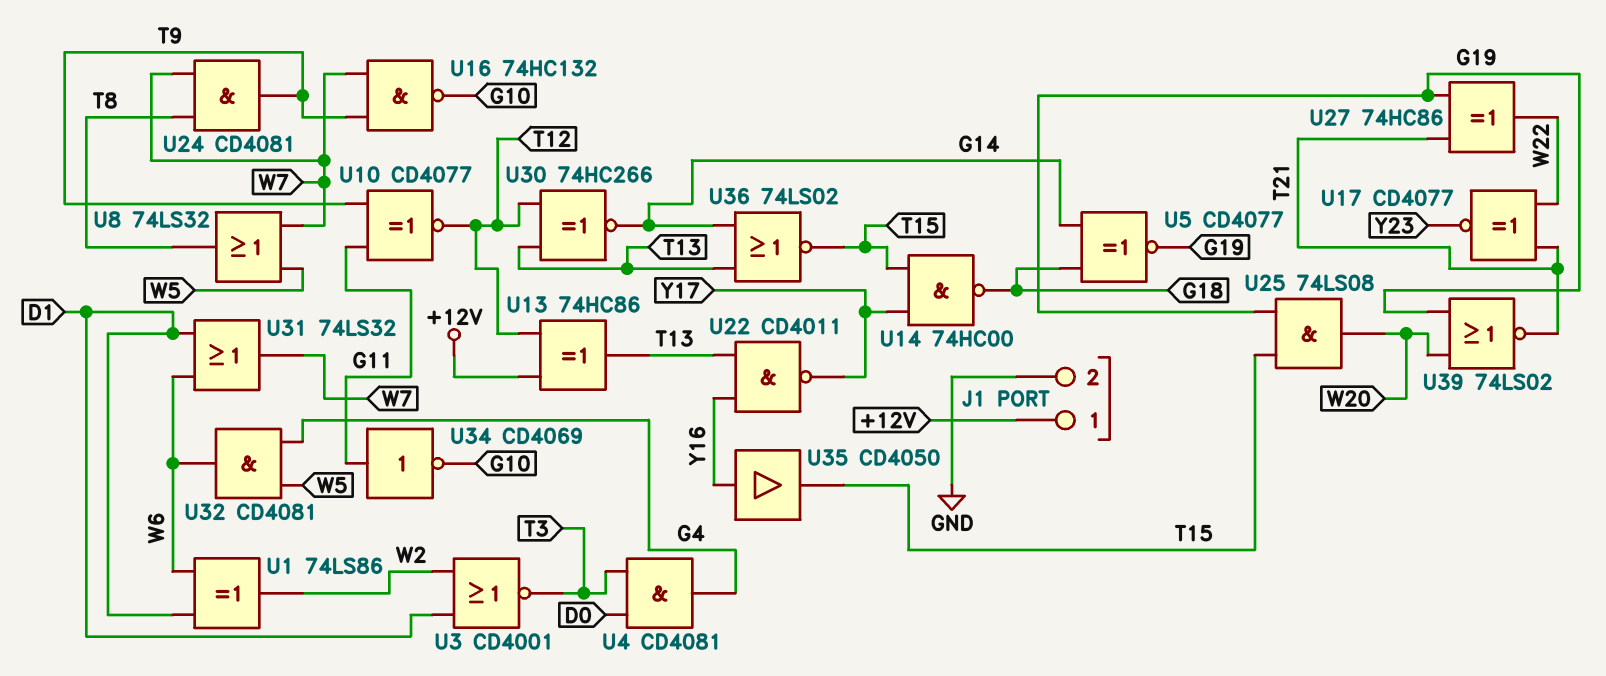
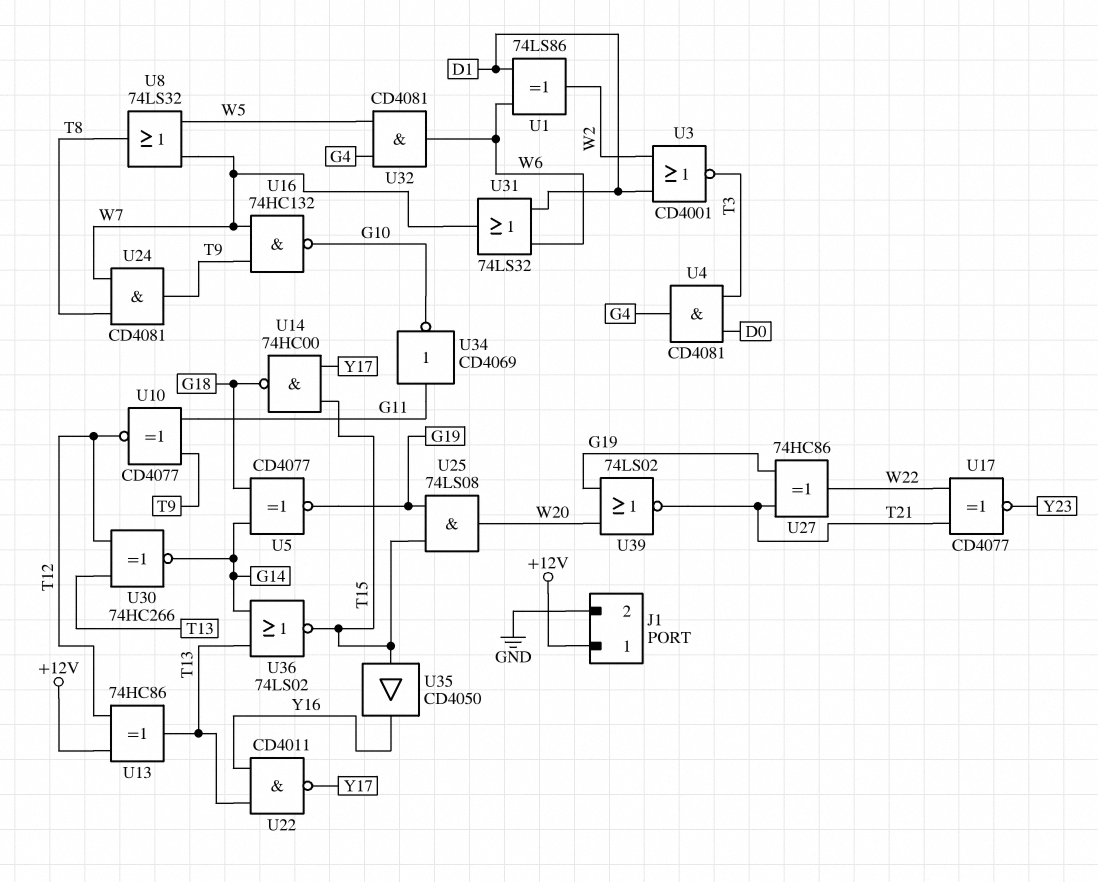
U35: buffer CD4050 (in Y16, out T15) -> buffer CD4050 (in T15, out Y16)

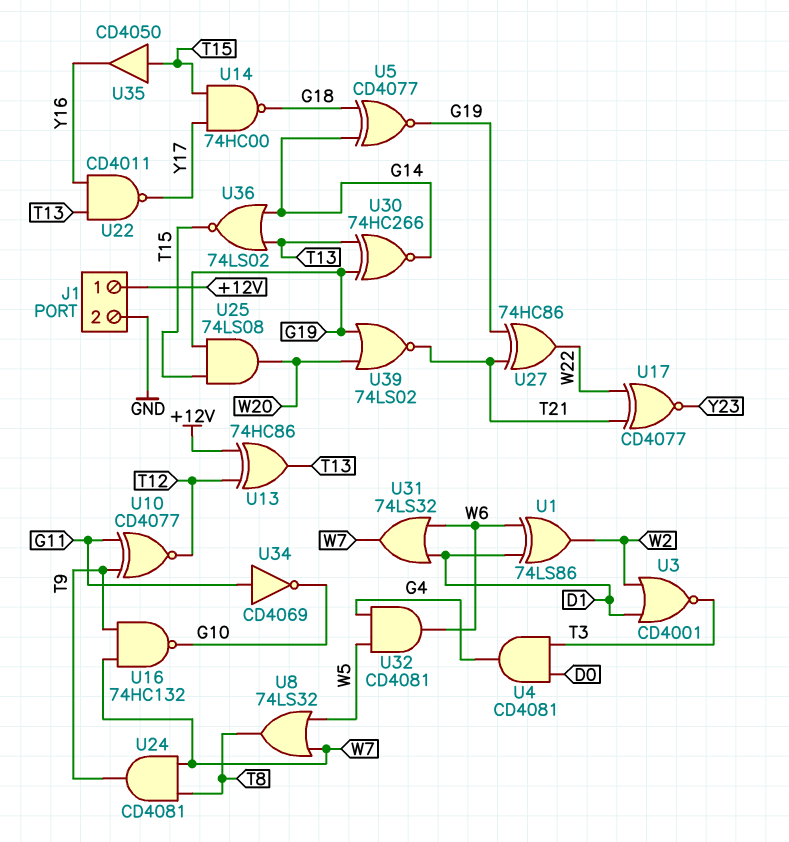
U30: XNOR 74HC266 (in T12, in T13, out G14) -> XNOR 74HC266 (in G19, in T13, out G14)

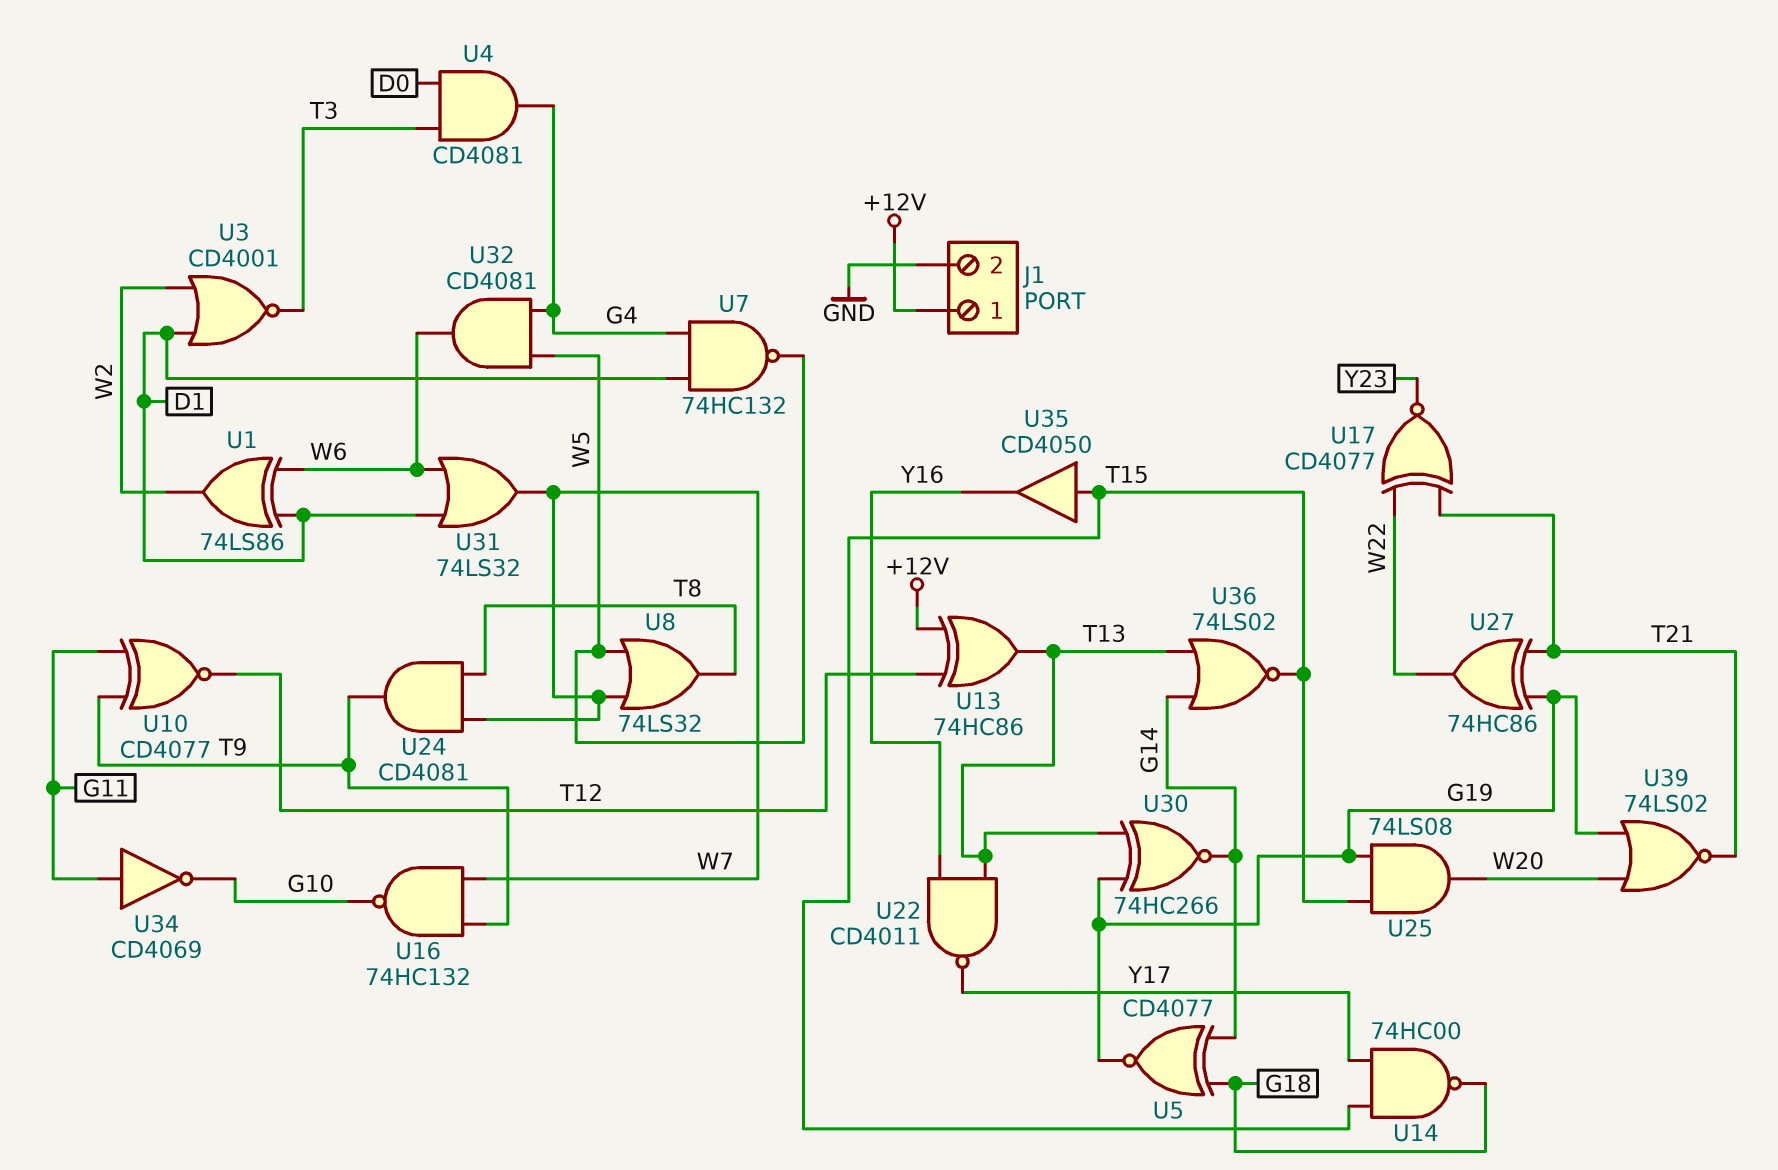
U7: none -> NAND 74HC132 (in D1, in G4, out W5)

